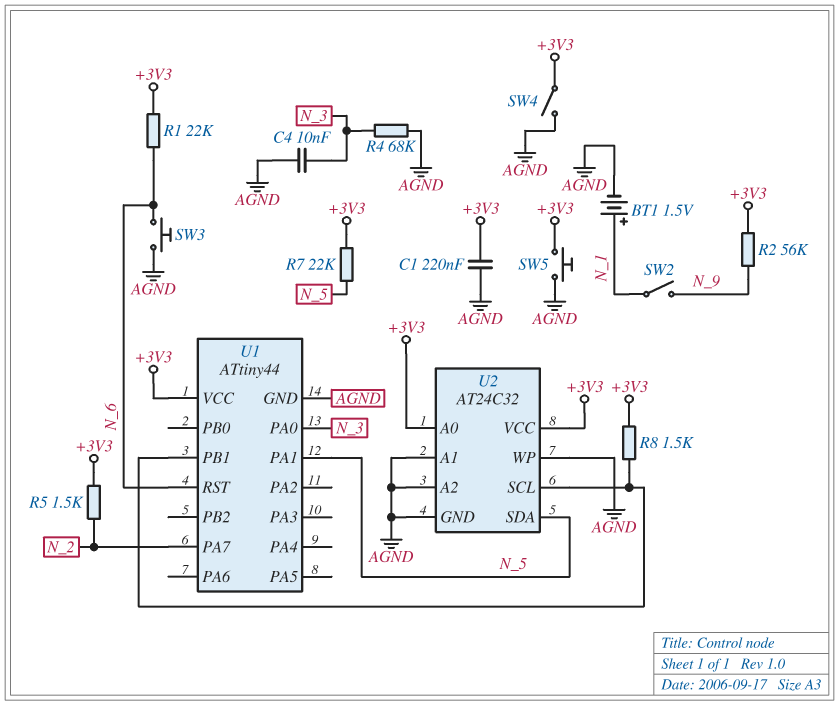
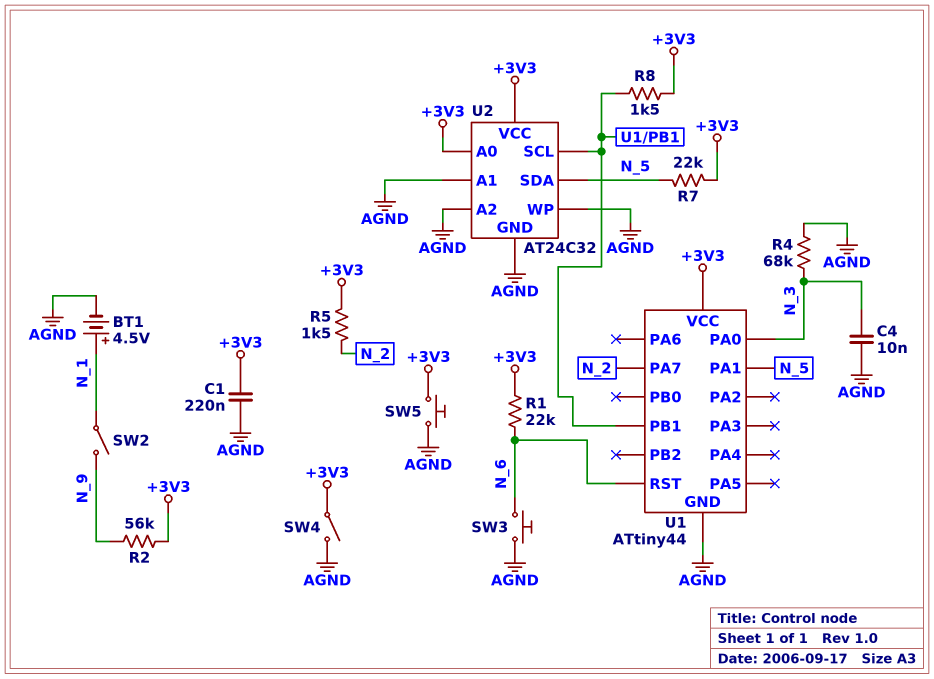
BT1: 1.5V (plus N_1, minus AGND) -> 4.5V (plus N_1, minus AGND)

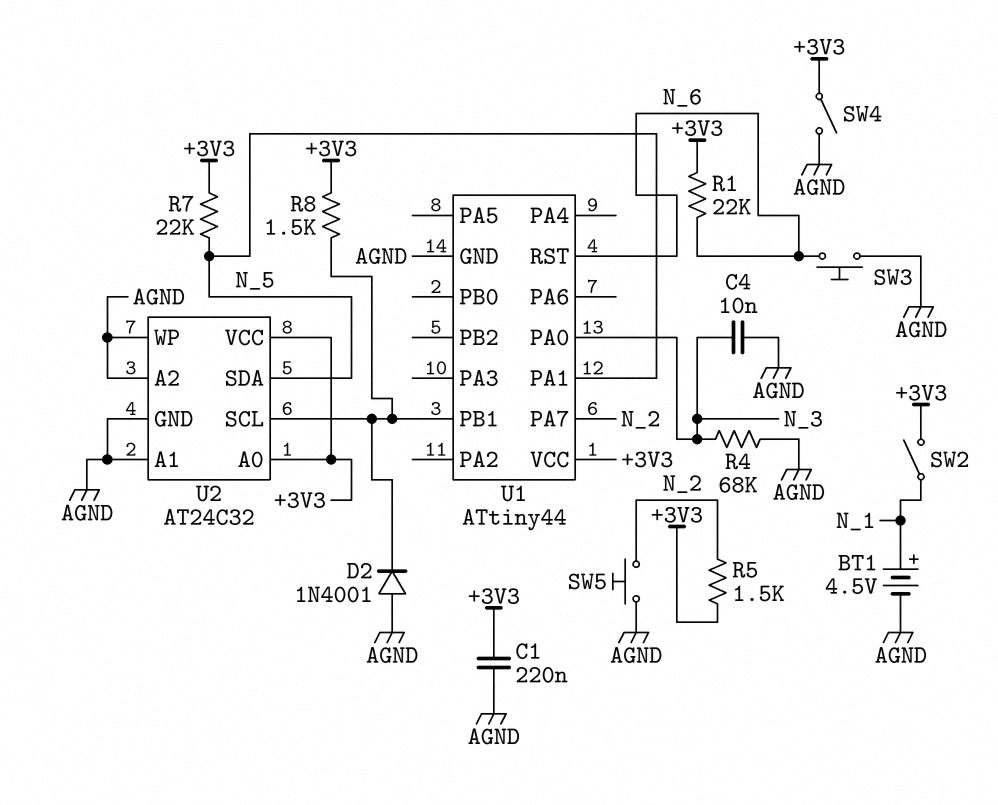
D2: none -> diode 1N4001 (A AGND, K U1/PB1)
R2: 56k (+3V3, N_9) -> none
SW2: switch (N_1, N_9) -> switch (+3V3, N_1)
SW5: button (+3V3, AGND) -> button (AGND, N_2)

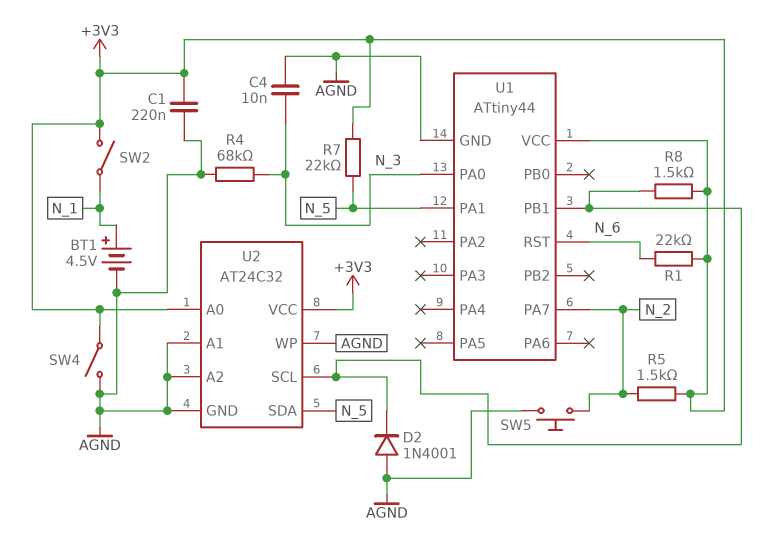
SW3: button (AGND, N_6) -> none

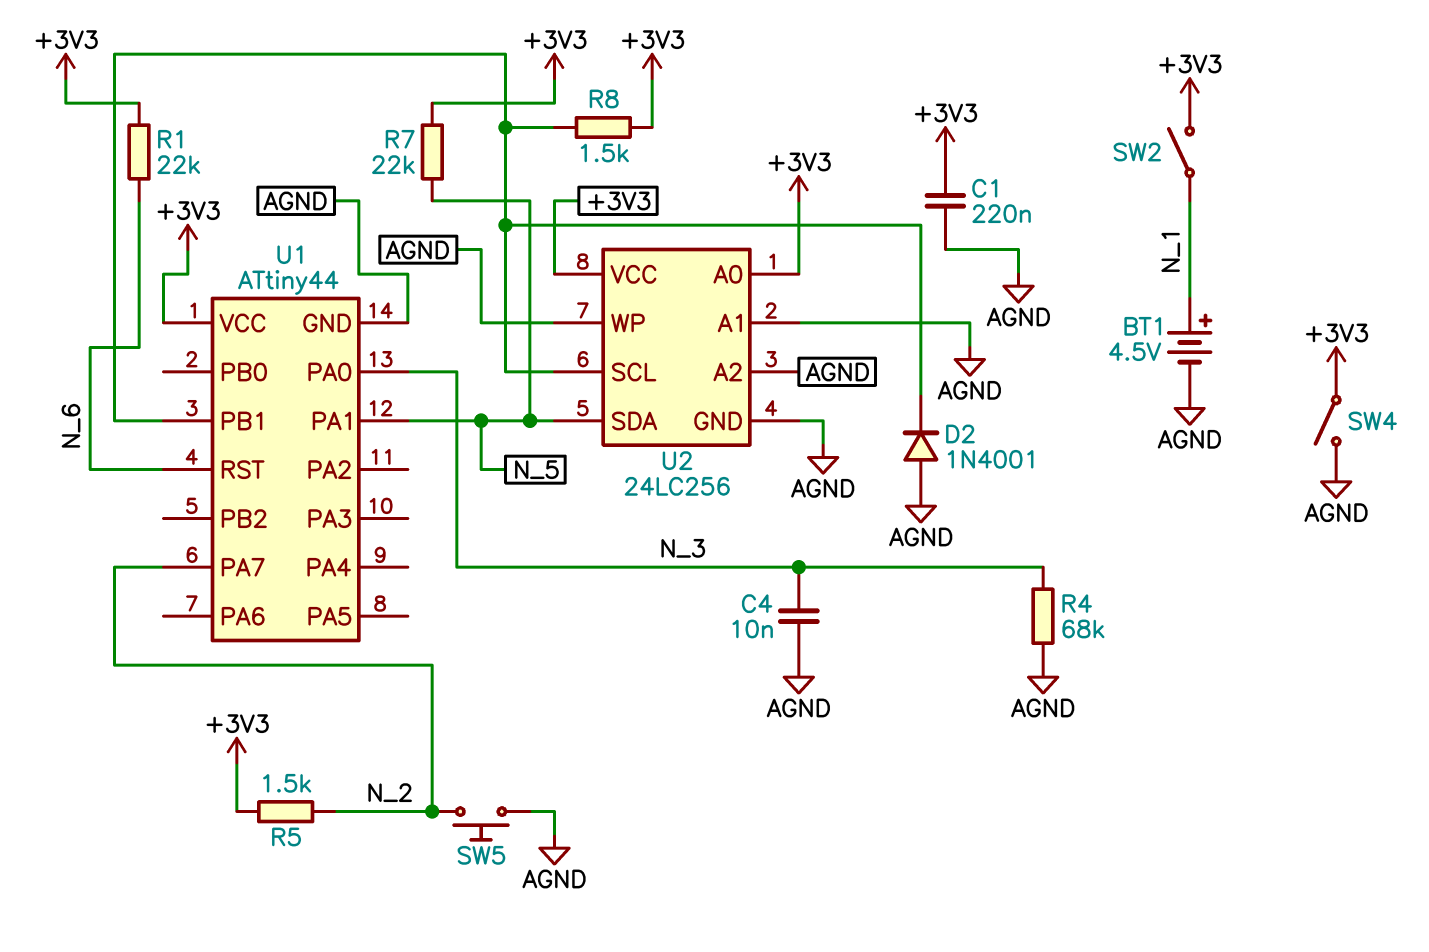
U2: AT24C32 -> 24LC256

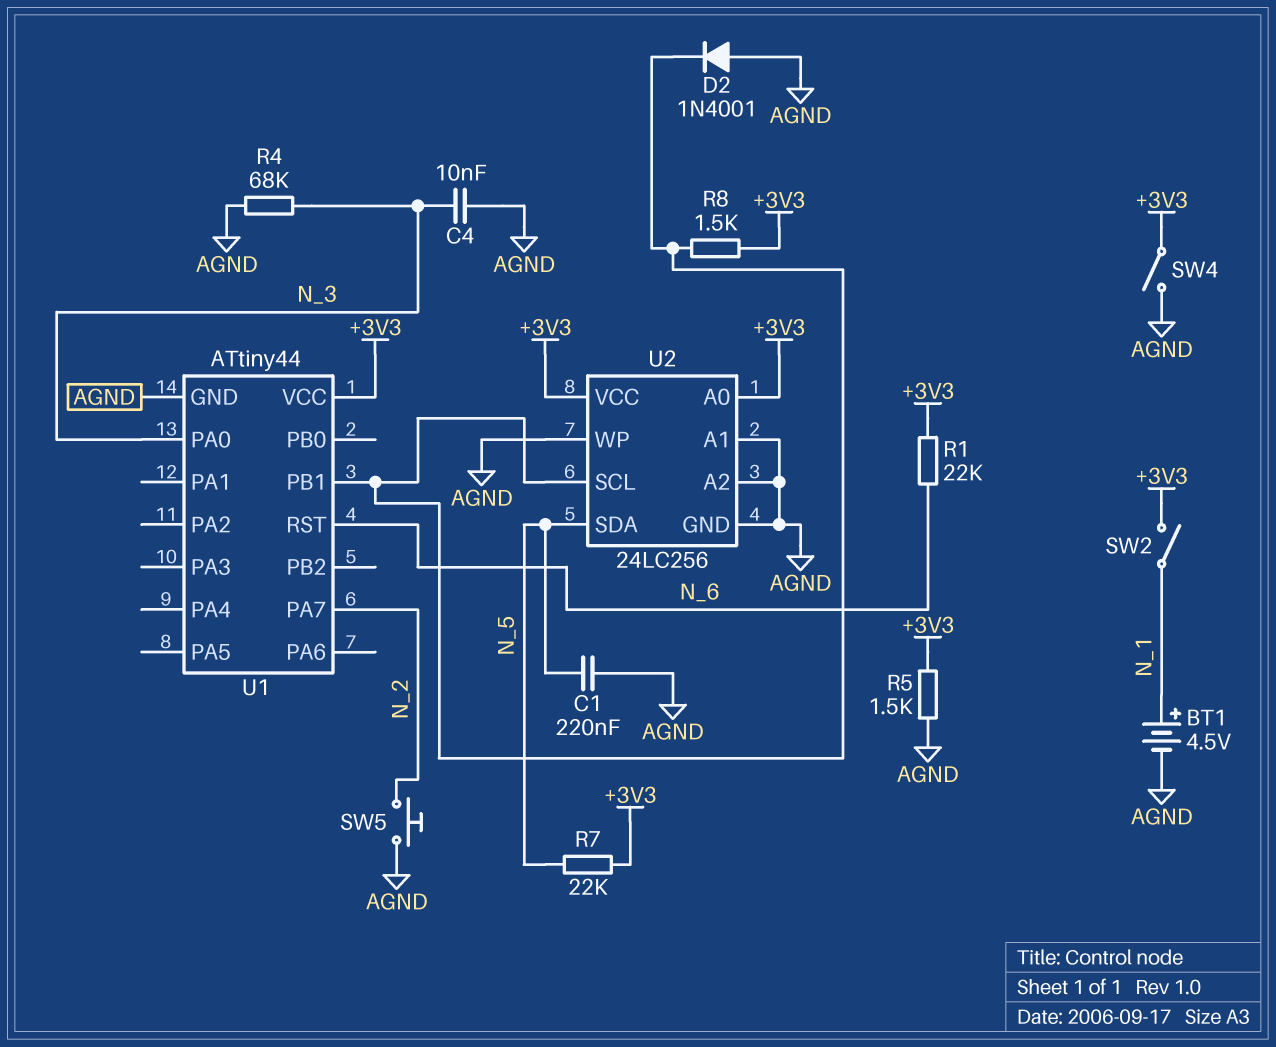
C1: 220nF (+3V3, AGND) -> 220nF (AGND, N_5)
R5: 1.5k (+3V3, N_2) -> 1.5k (+3V3, AGND)
U1 pin PA1: N_5 -> none

